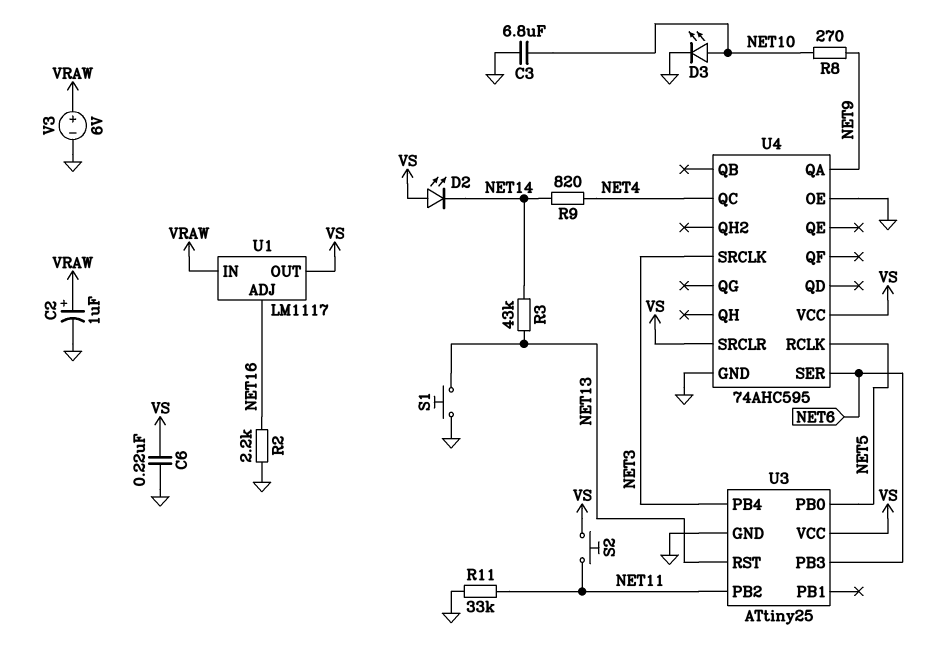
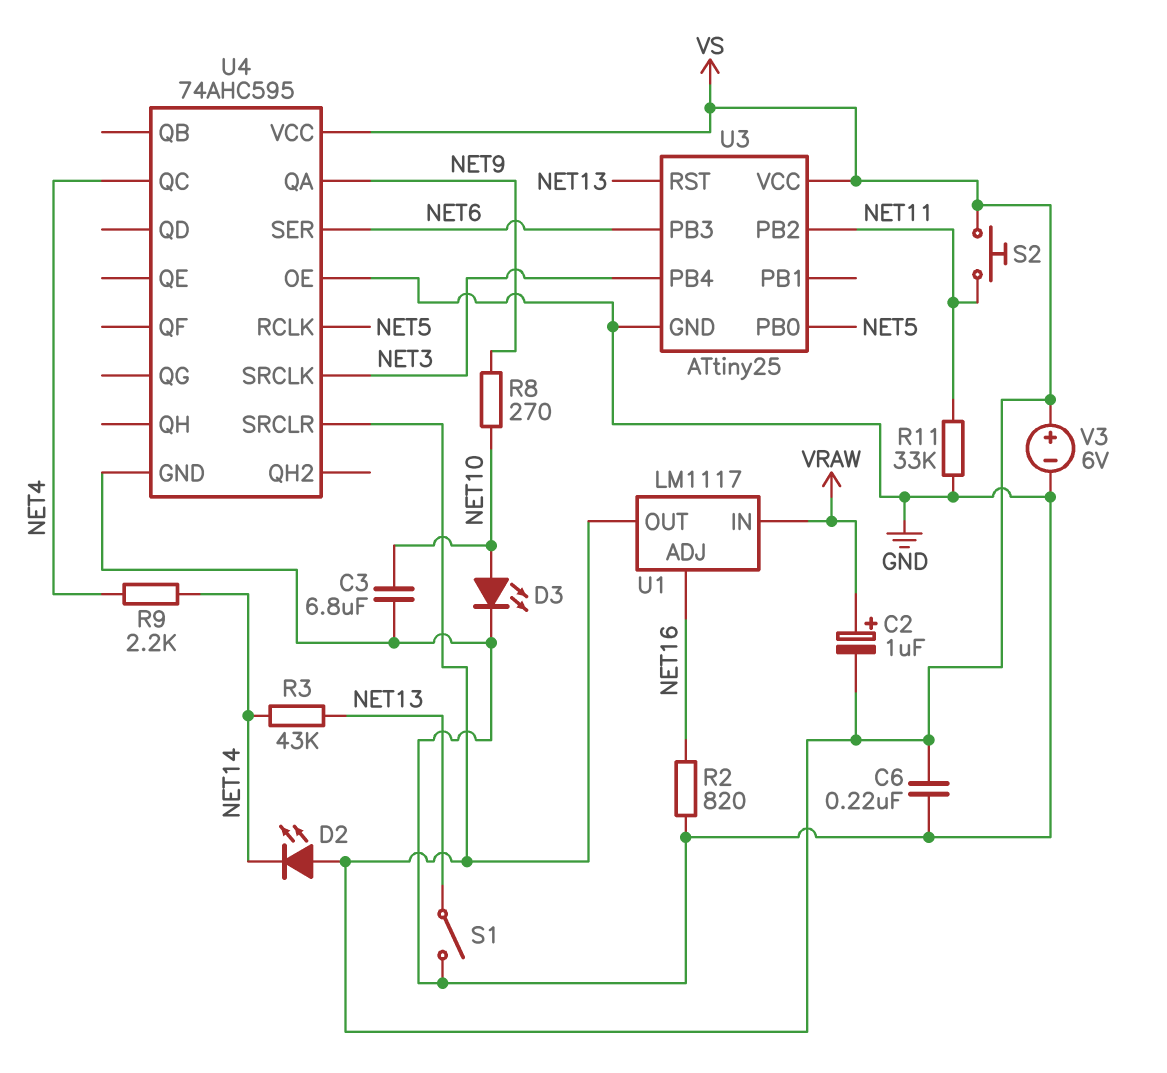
C2: 1uF (plus VRAW, minus GND) -> 1uF (plus VRAW, minus VS)
R2: 2.2k (GND, NET16) -> 820 (GND, NET16)
R9: 820 (NET4, NET14) -> 2.2k (NET4, NET14)
S1: button (GND, NET13) -> switch (GND, NET13)
V3: 6V (plus VRAW, minus GND) -> 6V (plus VS, minus GND)

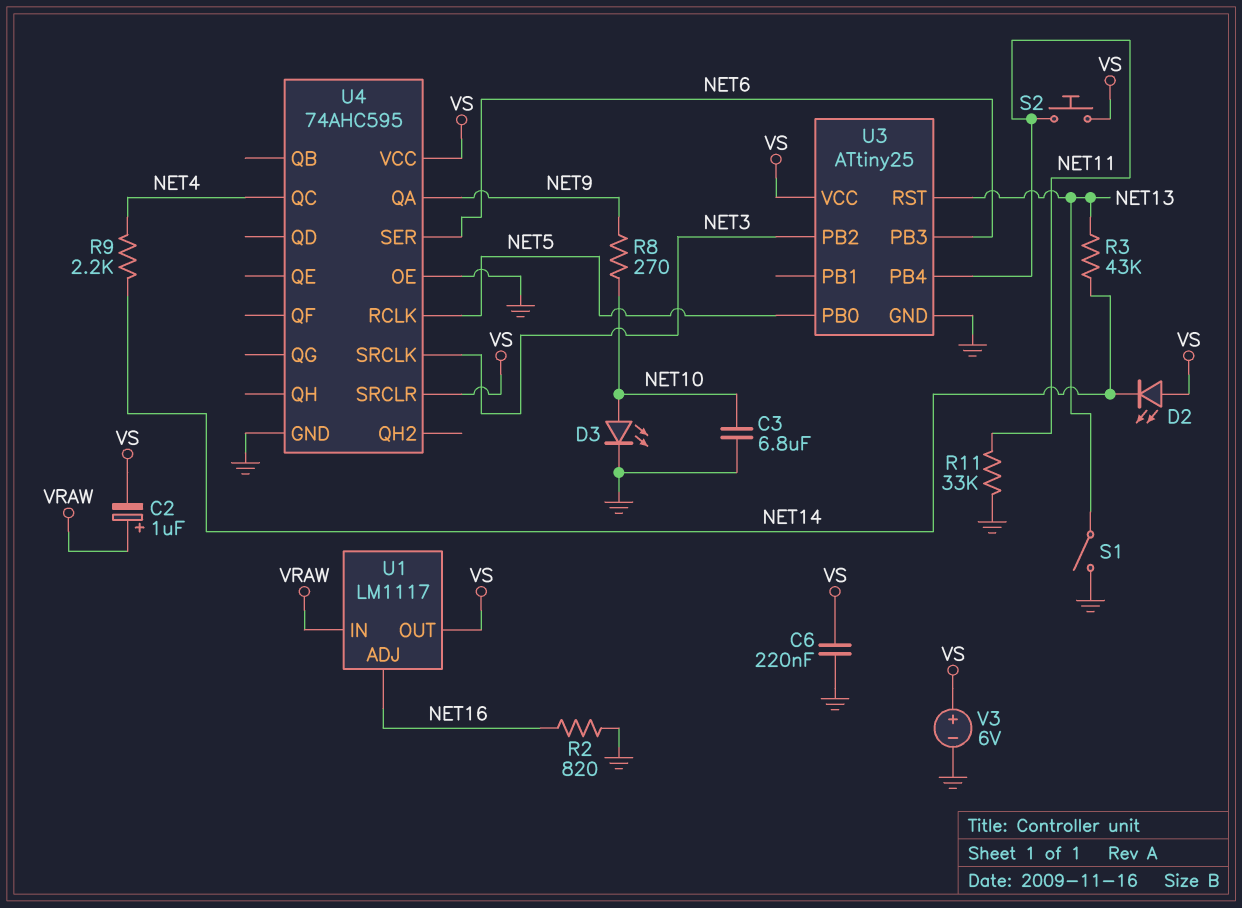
U3 pin PB2: NET11 -> NET3
U3 pin PB4: NET3 -> NET11

